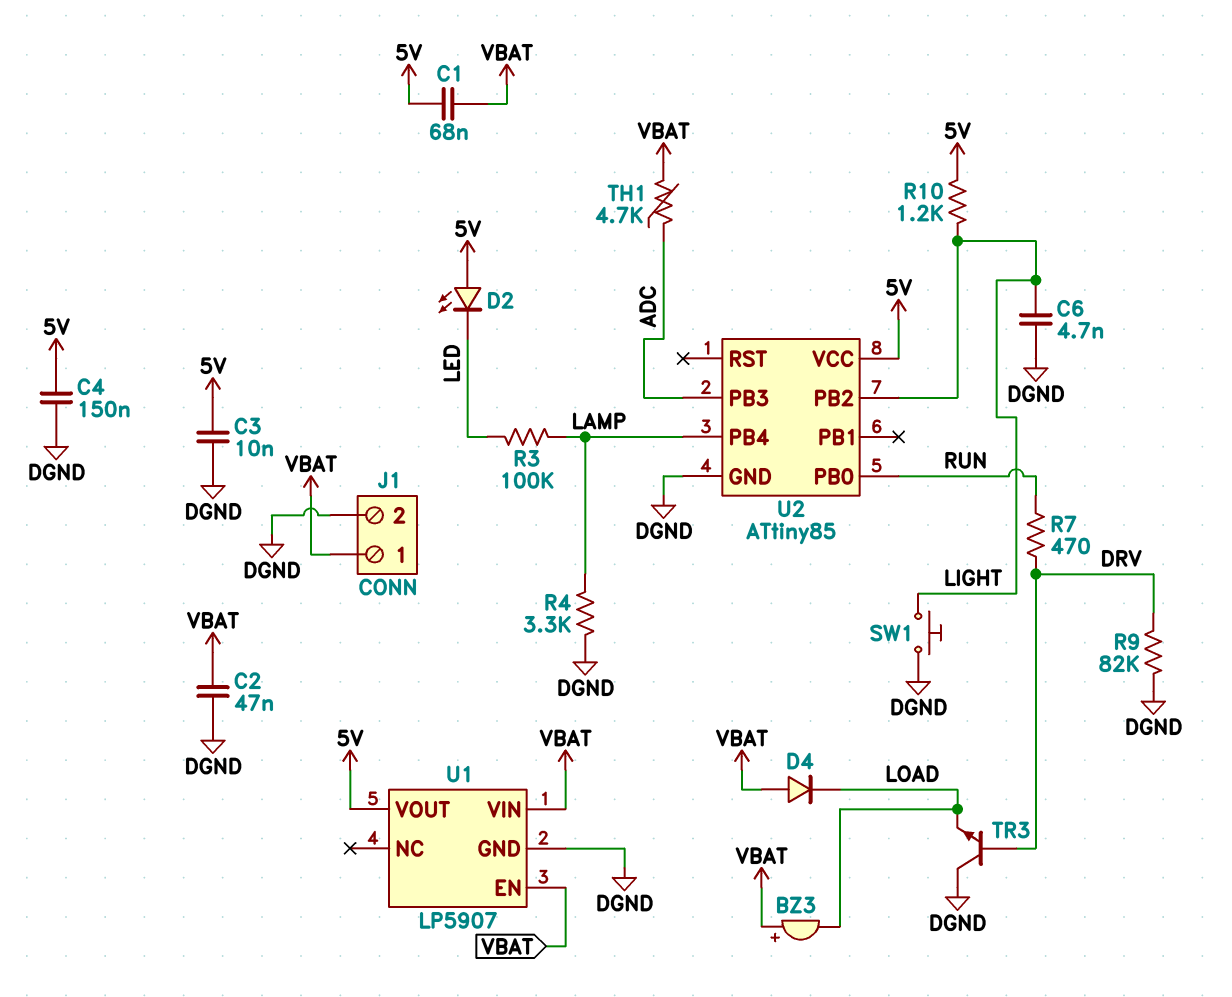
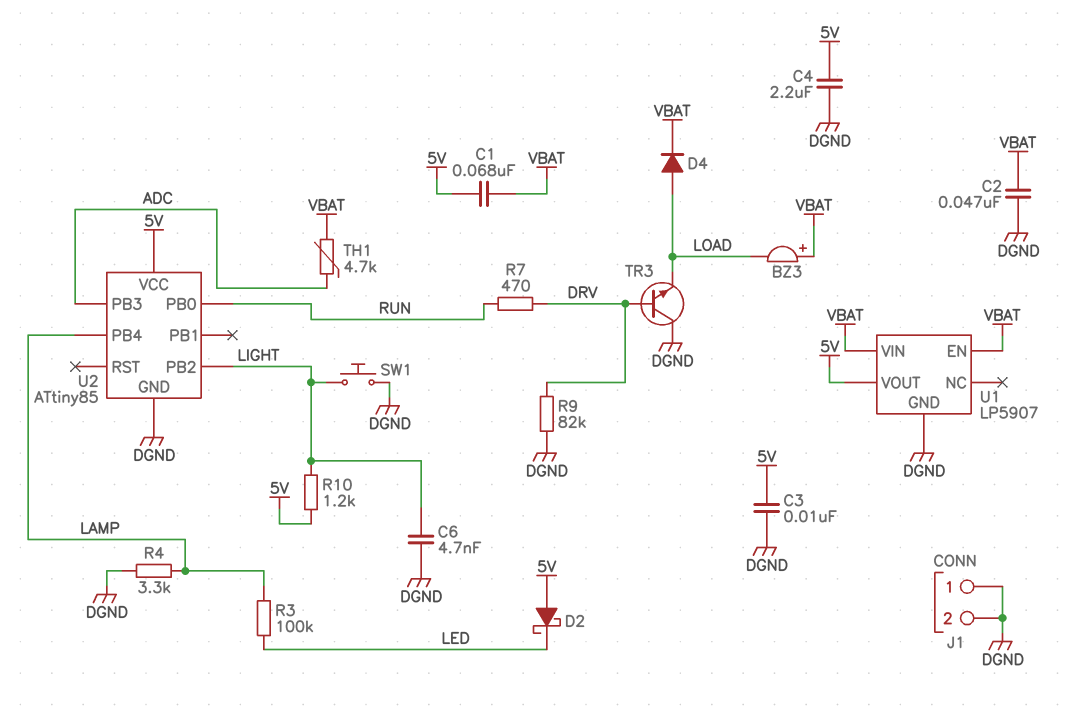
C4: 150nF (5V, DGND) -> 2.2uF (5V, DGND)
D2: LED (A 5V, K LED) -> schottky (A 5V, K LED)
D4: diode (A VBAT, K LOAD) -> diode (A LOAD, K VBAT)
J1 pin 1: VBAT -> DGND

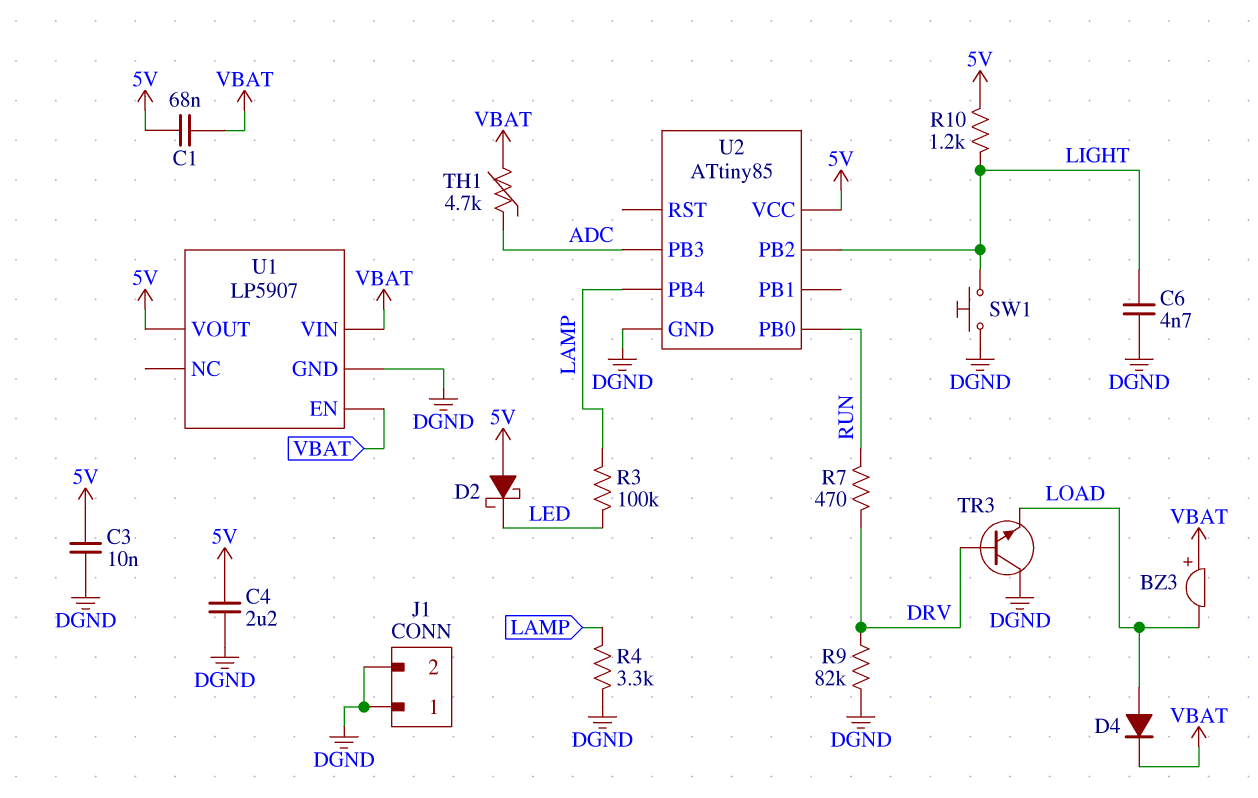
C2: 47nF (DGND, VBAT) -> none

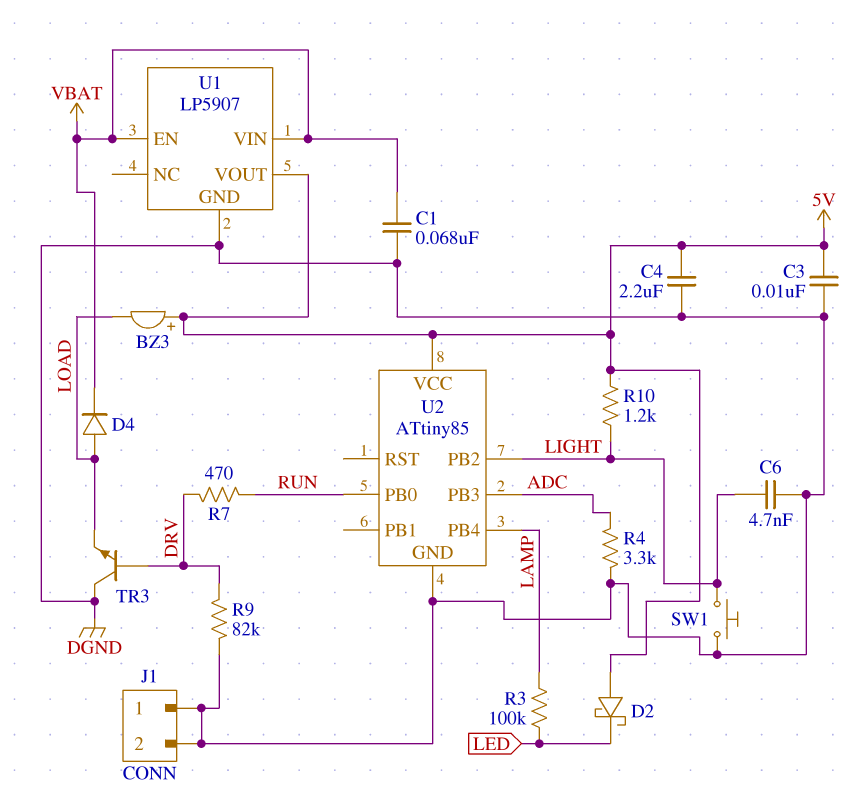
BZ3: buzzer (plus VBAT, minus LOAD) -> buzzer (plus 5V, minus LOAD)
C1: 68nF (5V, VBAT) -> 68nF (DGND, VBAT)
R4: 3.3k (DGND, LAMP) -> 3.3k (ADC, DGND)
TH1: 4.7k (ADC, VBAT) -> none

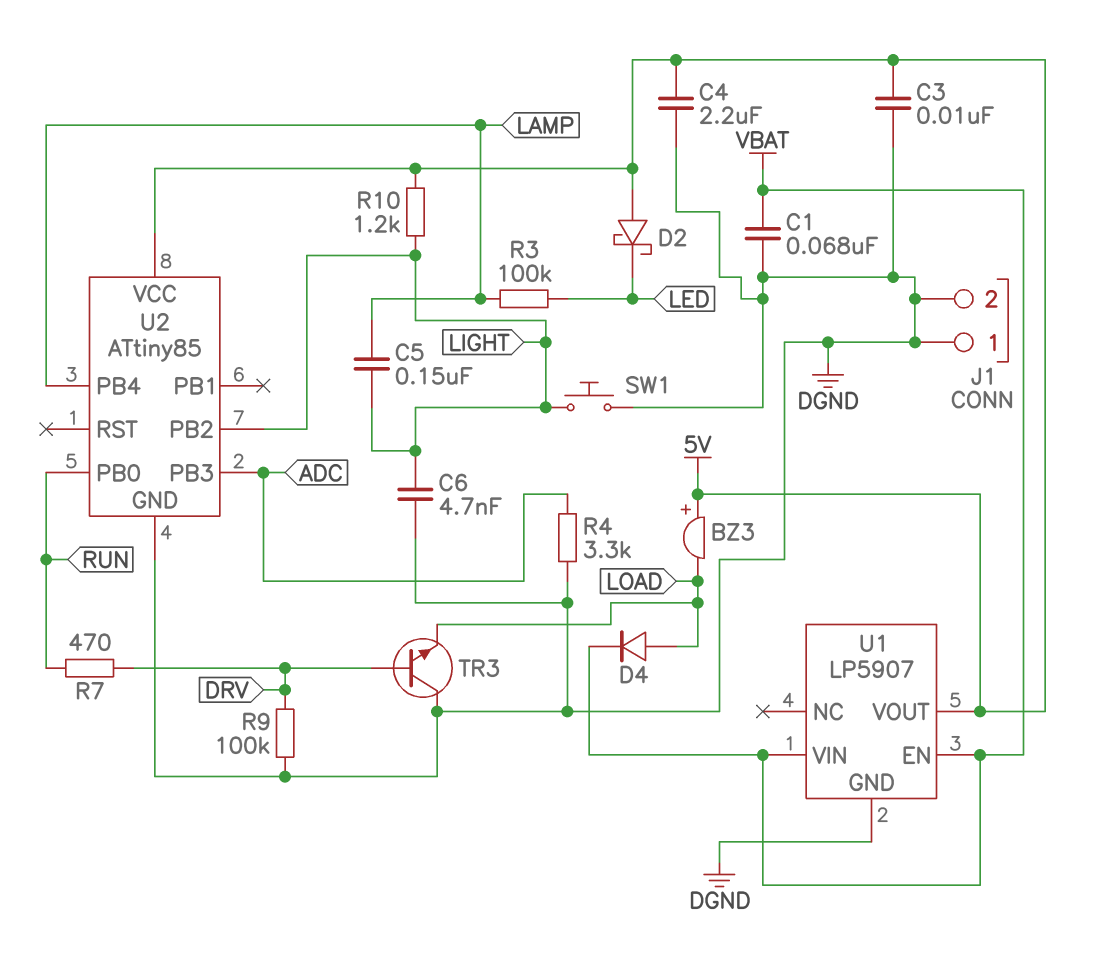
C5: none -> 150nF (LAMP, LIGHT)
R9: 82k (DGND, DRV) -> 100k (DGND, DRV)

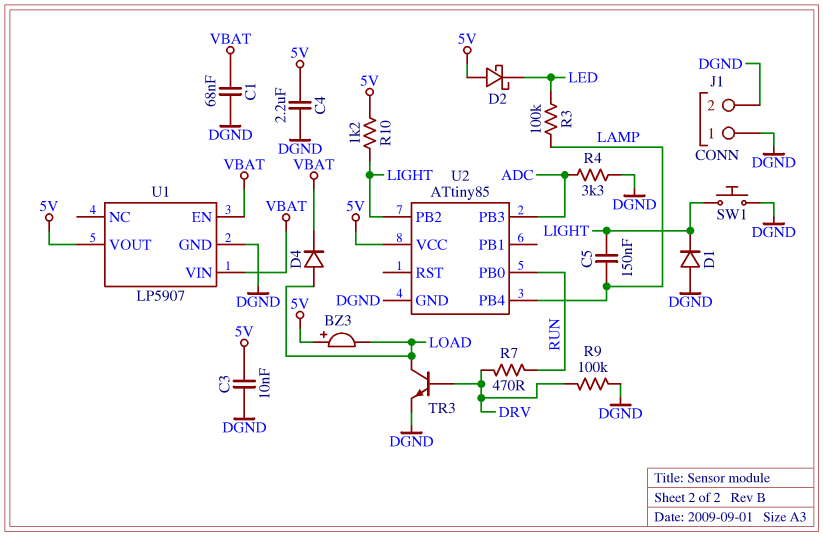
C6: 4.7nF (DGND, LIGHT) -> none
D1: none -> diode (A DGND, K LIGHT)
TR3: NPN (B DRV, C DGND, E LOAD) -> NPN (B DRV, C LOAD, E DGND)

